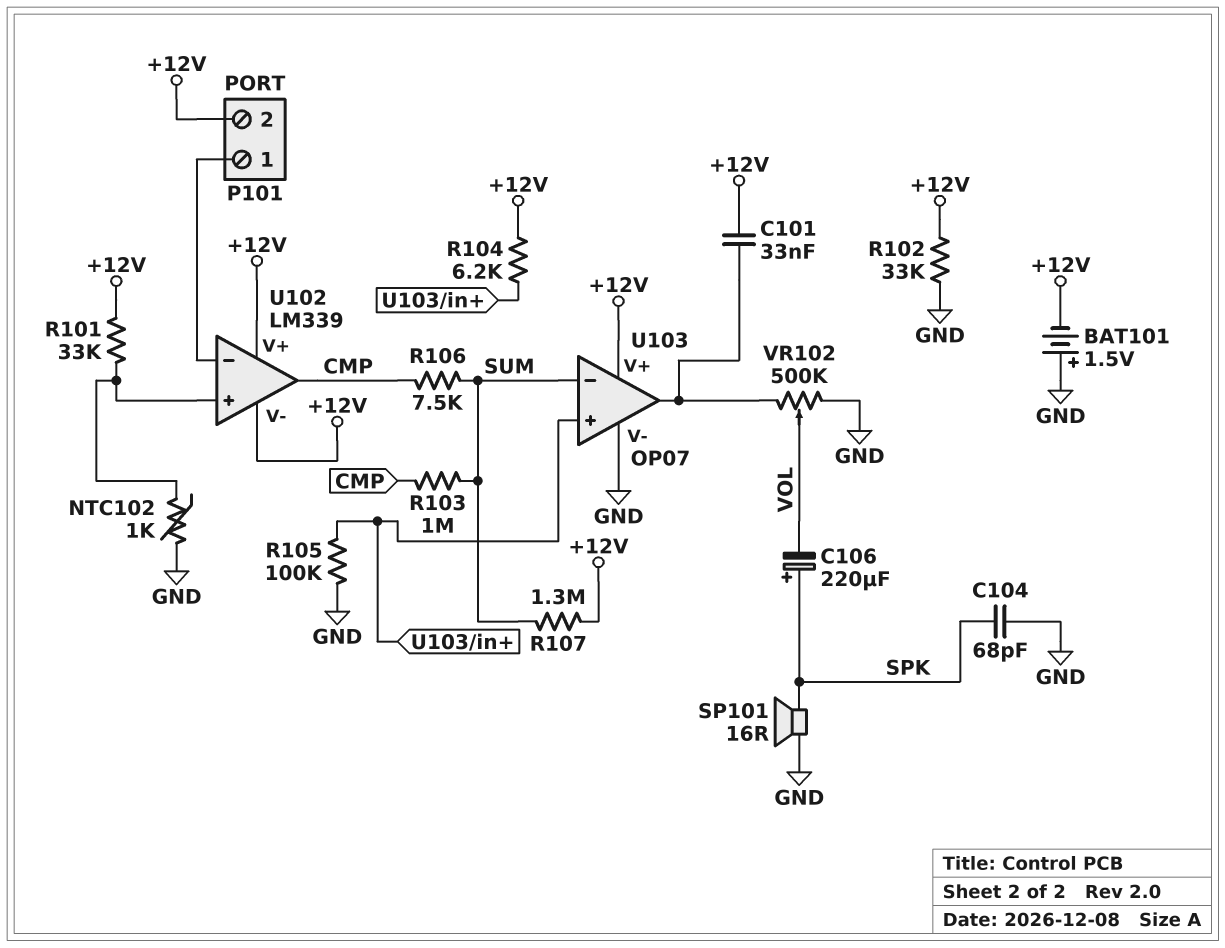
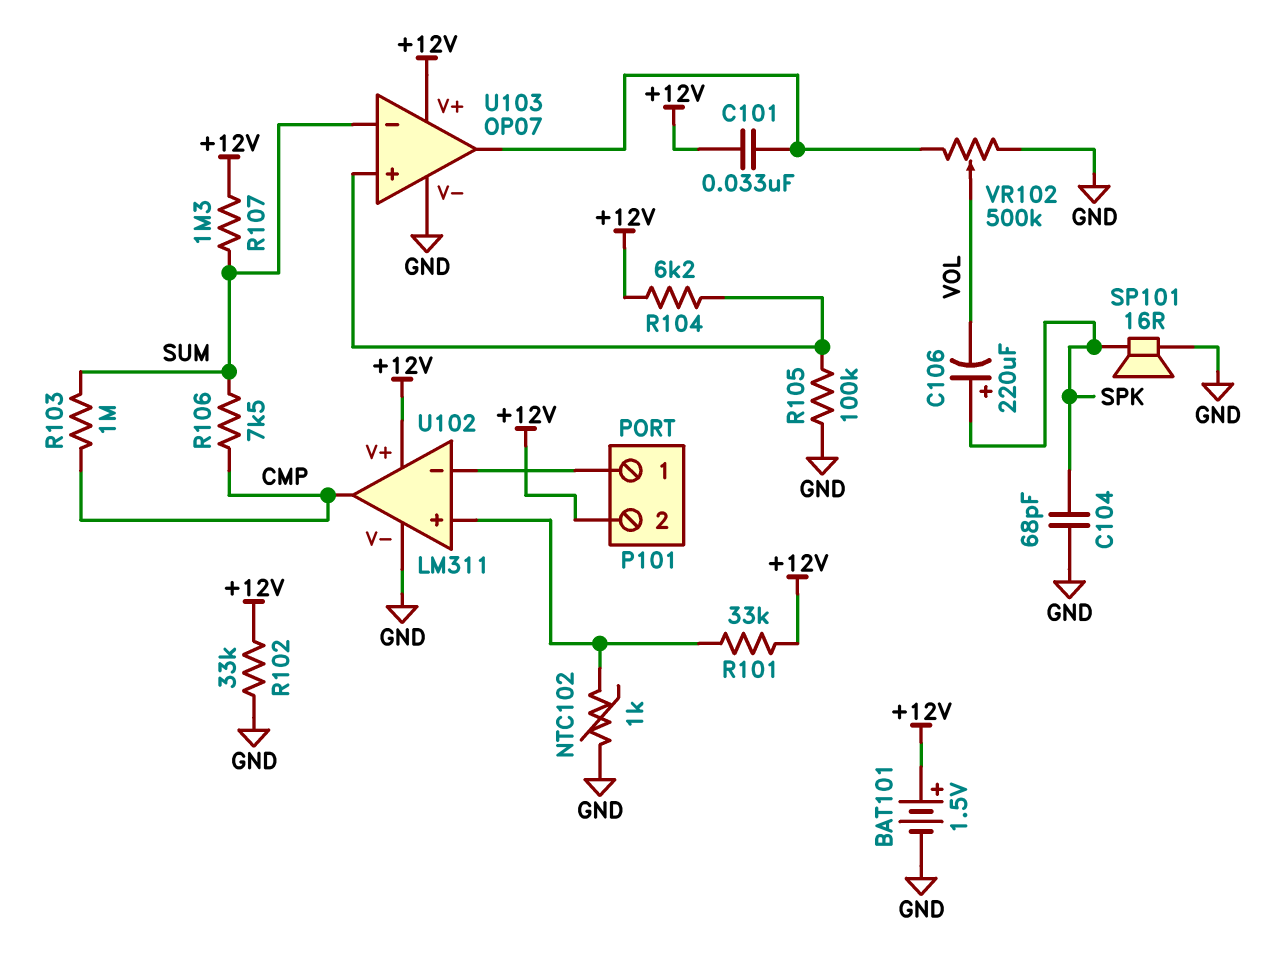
BAT101: 1.5V (plus GND, minus +12V) -> 1.5V (plus +12V, minus GND)
U102: LM339 -> LM311
U102 pin V-: +12V -> GND

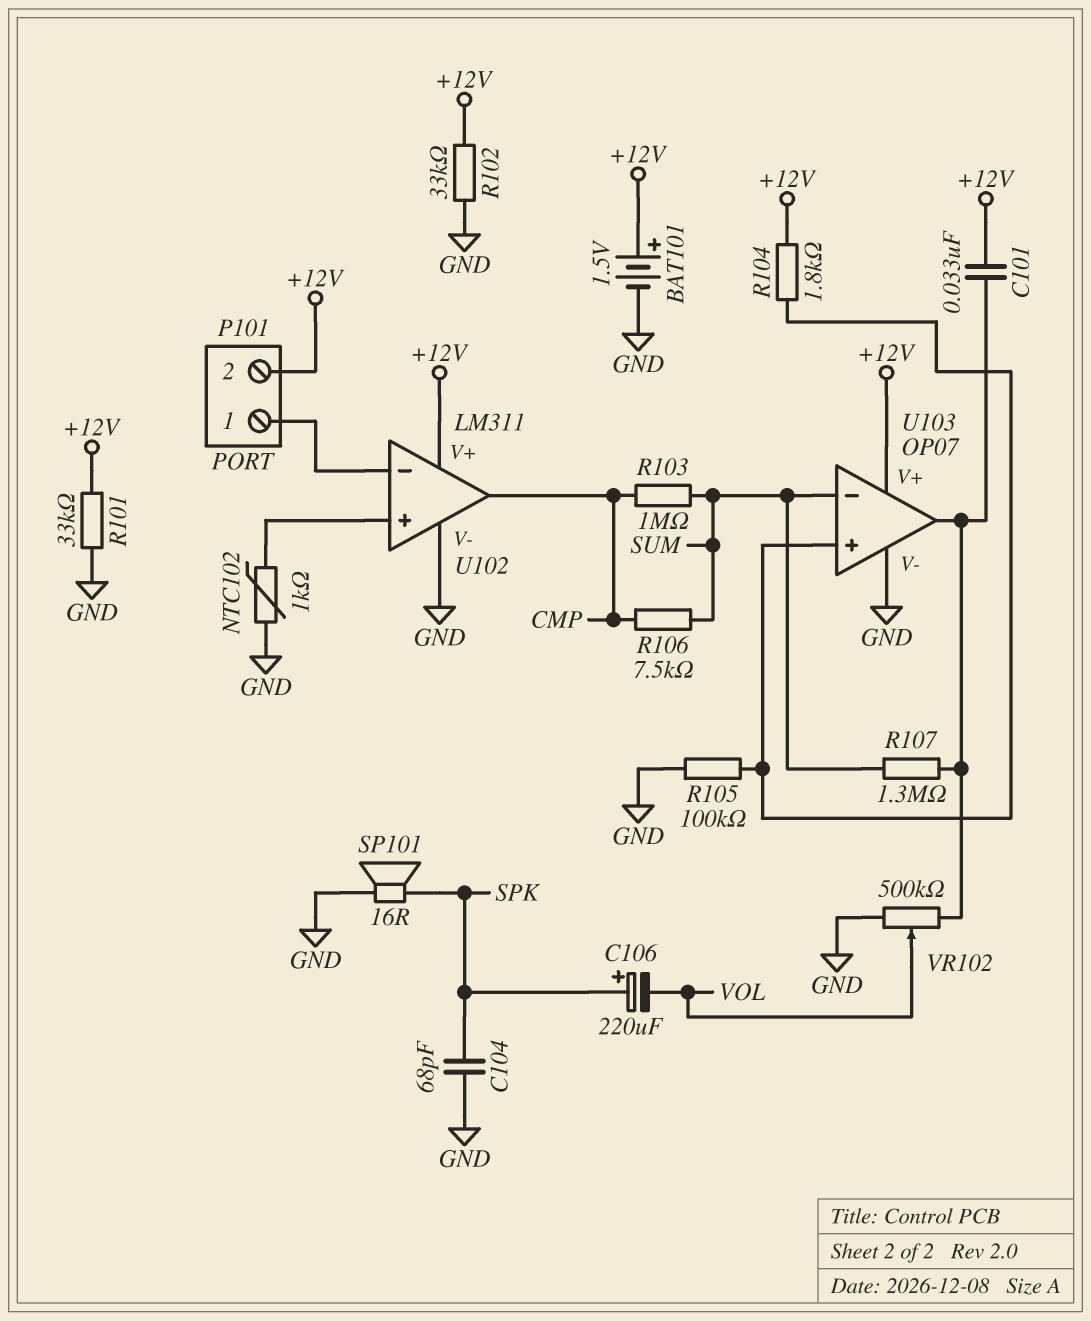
R101: 33k (+12V, U102/in+) -> 33k (+12V, GND)
R104: 6.2k (+12V, U103/in+) -> 1.8k (+12V, U103/in+)
R107: 1.3M (+12V, SUM) -> 1.3M (SUM, U103/out)

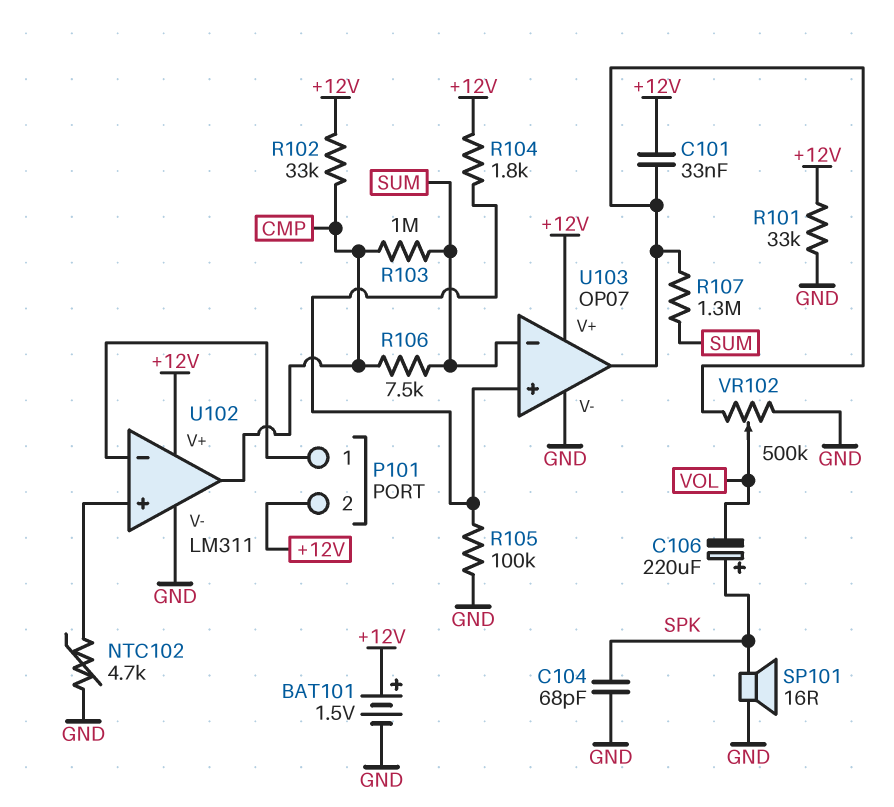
NTC102: 1k (GND, U102/in+) -> 4.7k (GND, U102/in+)
R102: 33k (+12V, GND) -> 33k (+12V, CMP)

